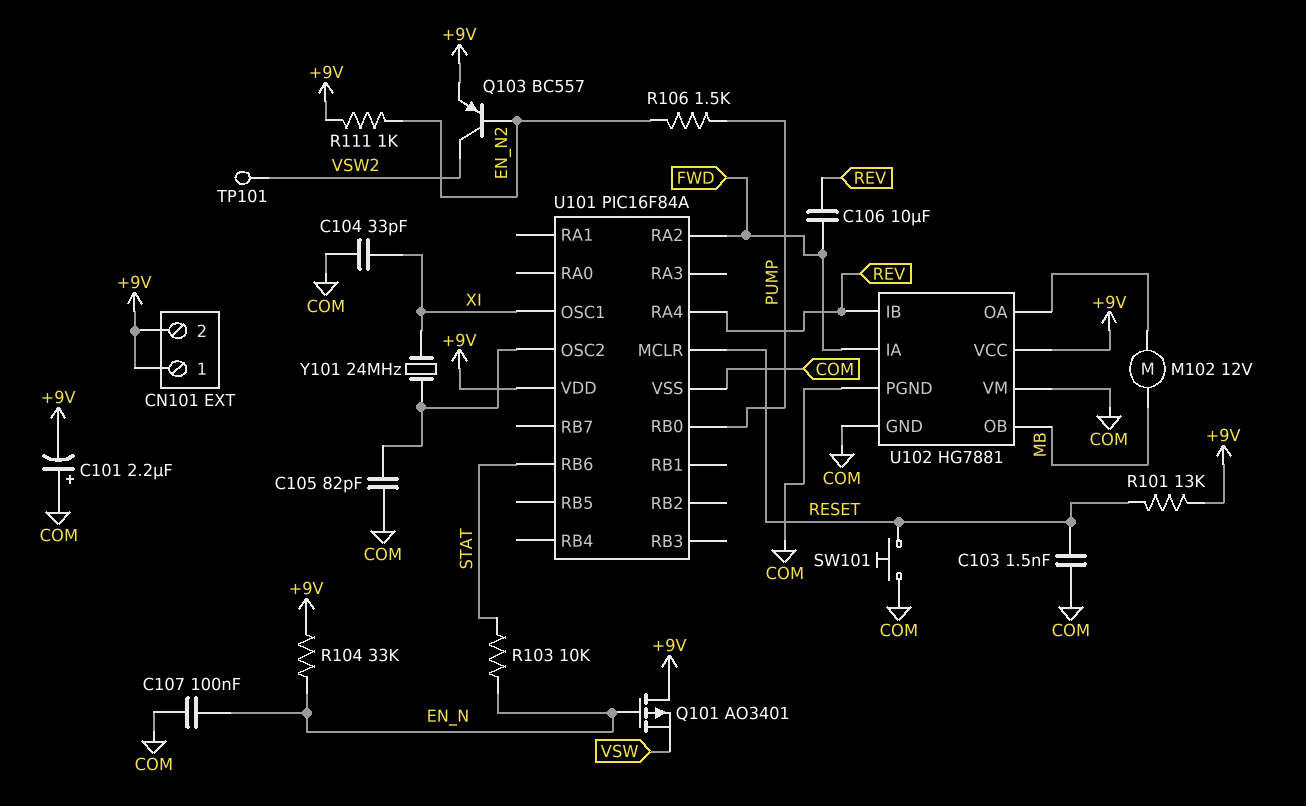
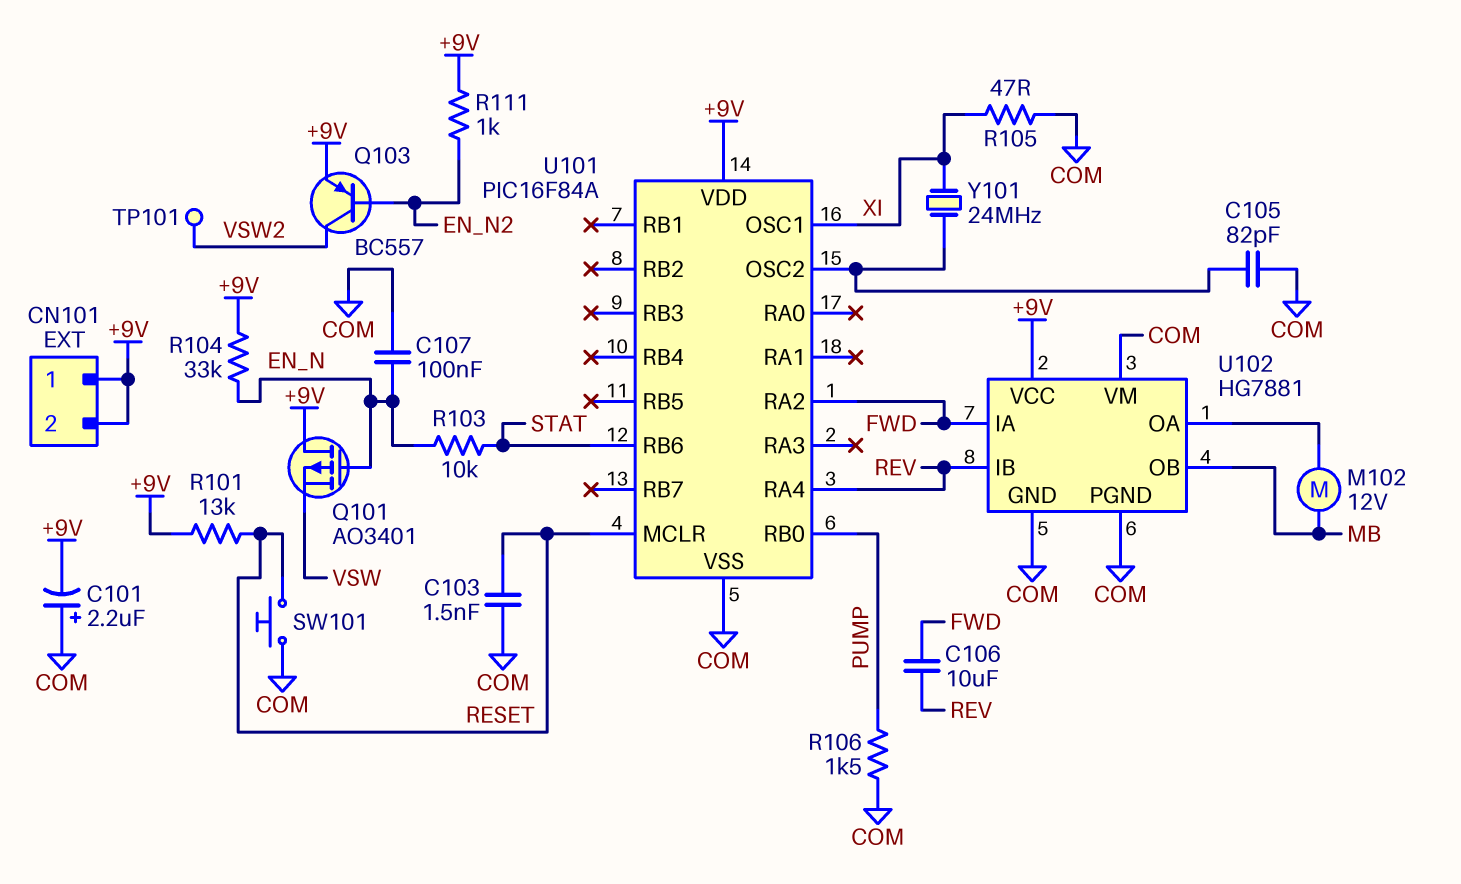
C104: 33pF (COM, XI) -> none
R105: none -> 47 (COM, XI)
R106: 1.5k (EN_N2, PUMP) -> 1.5k (COM, PUMP)

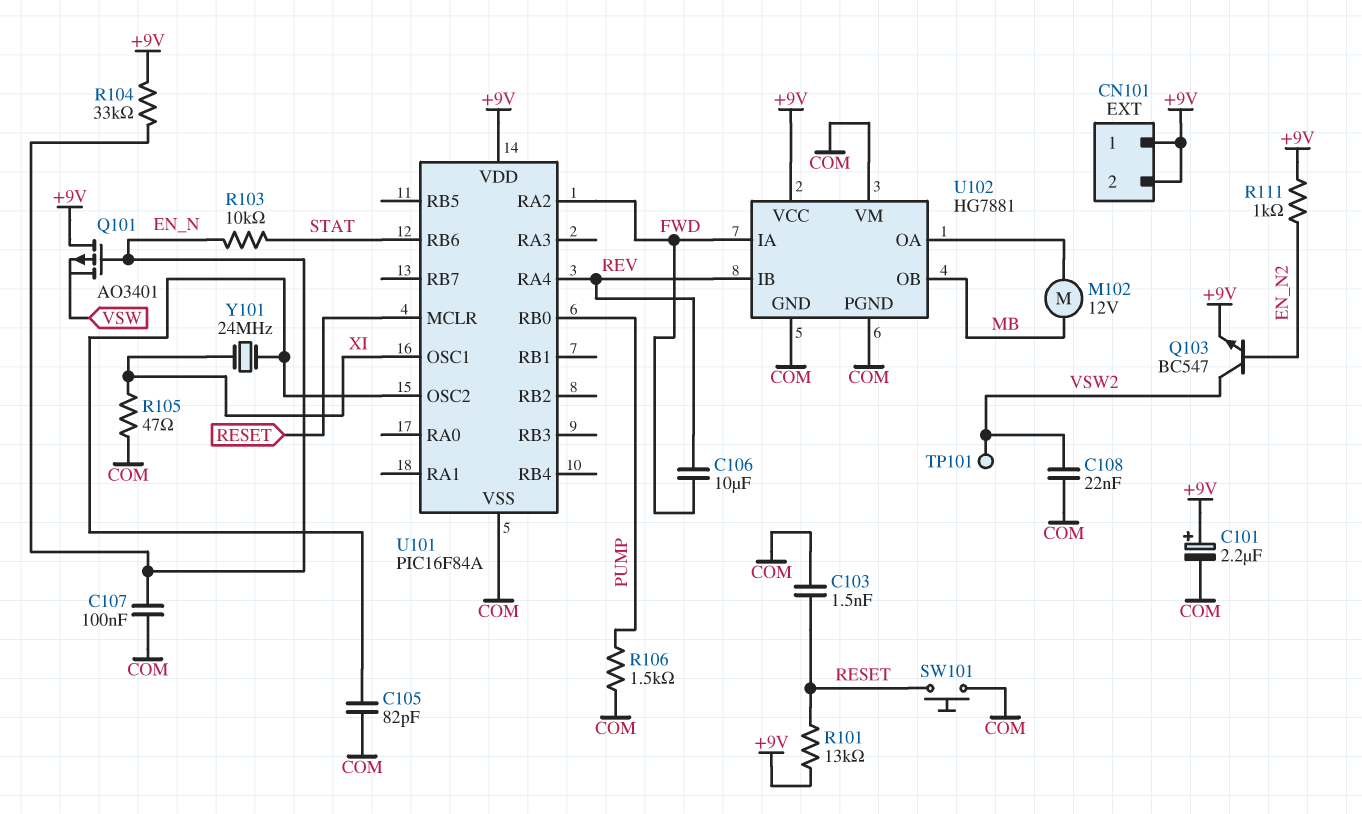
C101: 2.2uF (plus COM, minus +9V) -> 2.2uF (plus +9V, minus COM)
C108: none -> 22nF (COM, VSW2)
Q103: PNP BC557 (B EN_N2, C VSW2, E +9V) -> NPN BC547 (B EN_N2, C VSW2, E +9V)

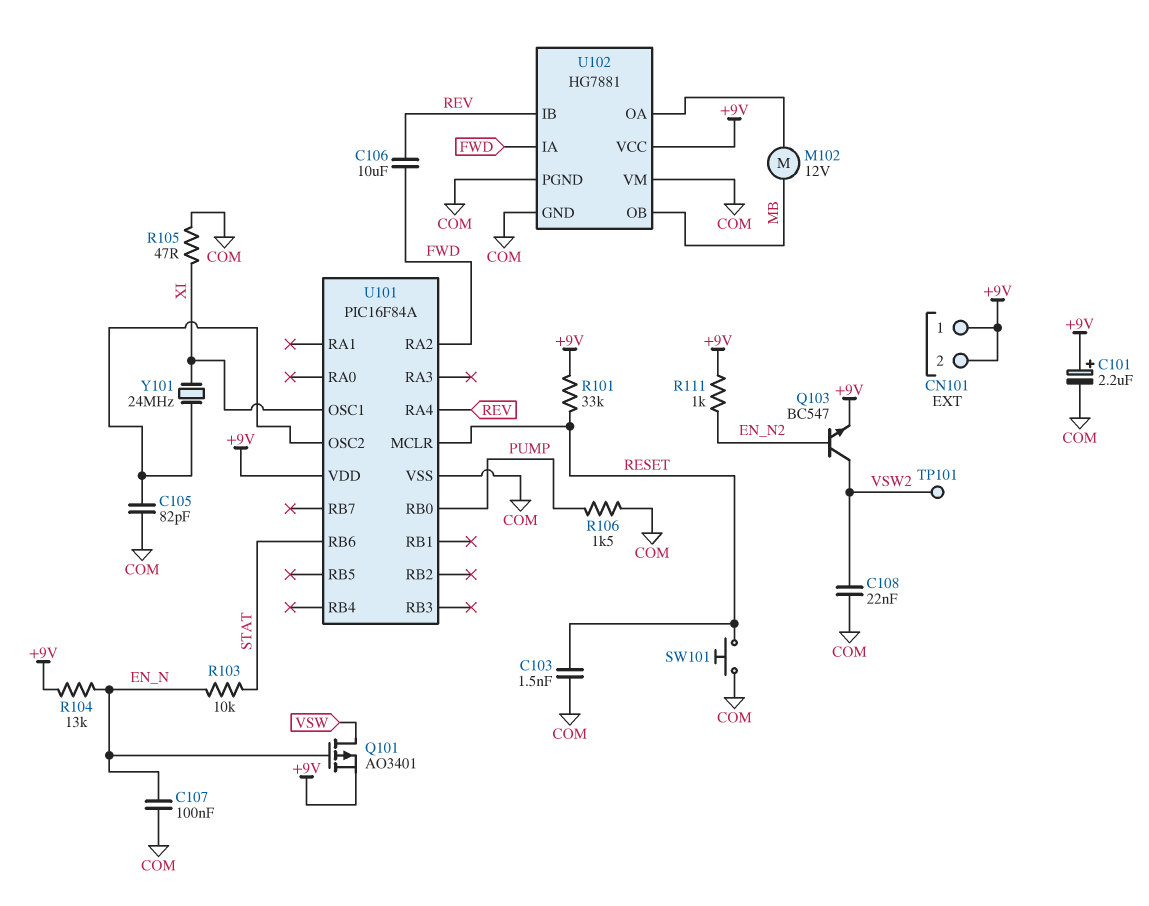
Q101: PMOS AO3401 (G EN_N, D +9V, S VSW) -> PMOS AO3401 (G EN_N, D VSW, S +9V)
R101: 13k (+9V, RESET) -> 33k (+9V, RESET)
R104: 33k (+9V, EN_N) -> 13k (+9V, EN_N)

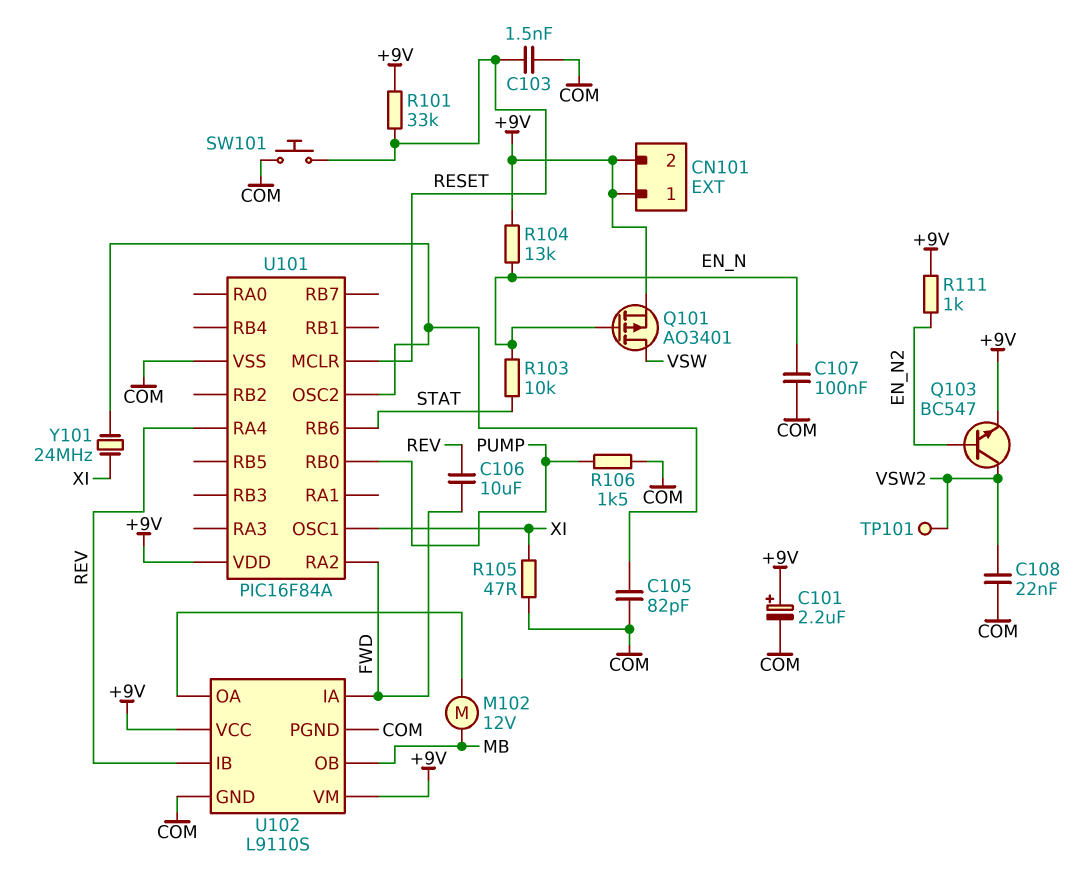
U102: HG7881 -> L9110S
U102 pin VM: COM -> +9V

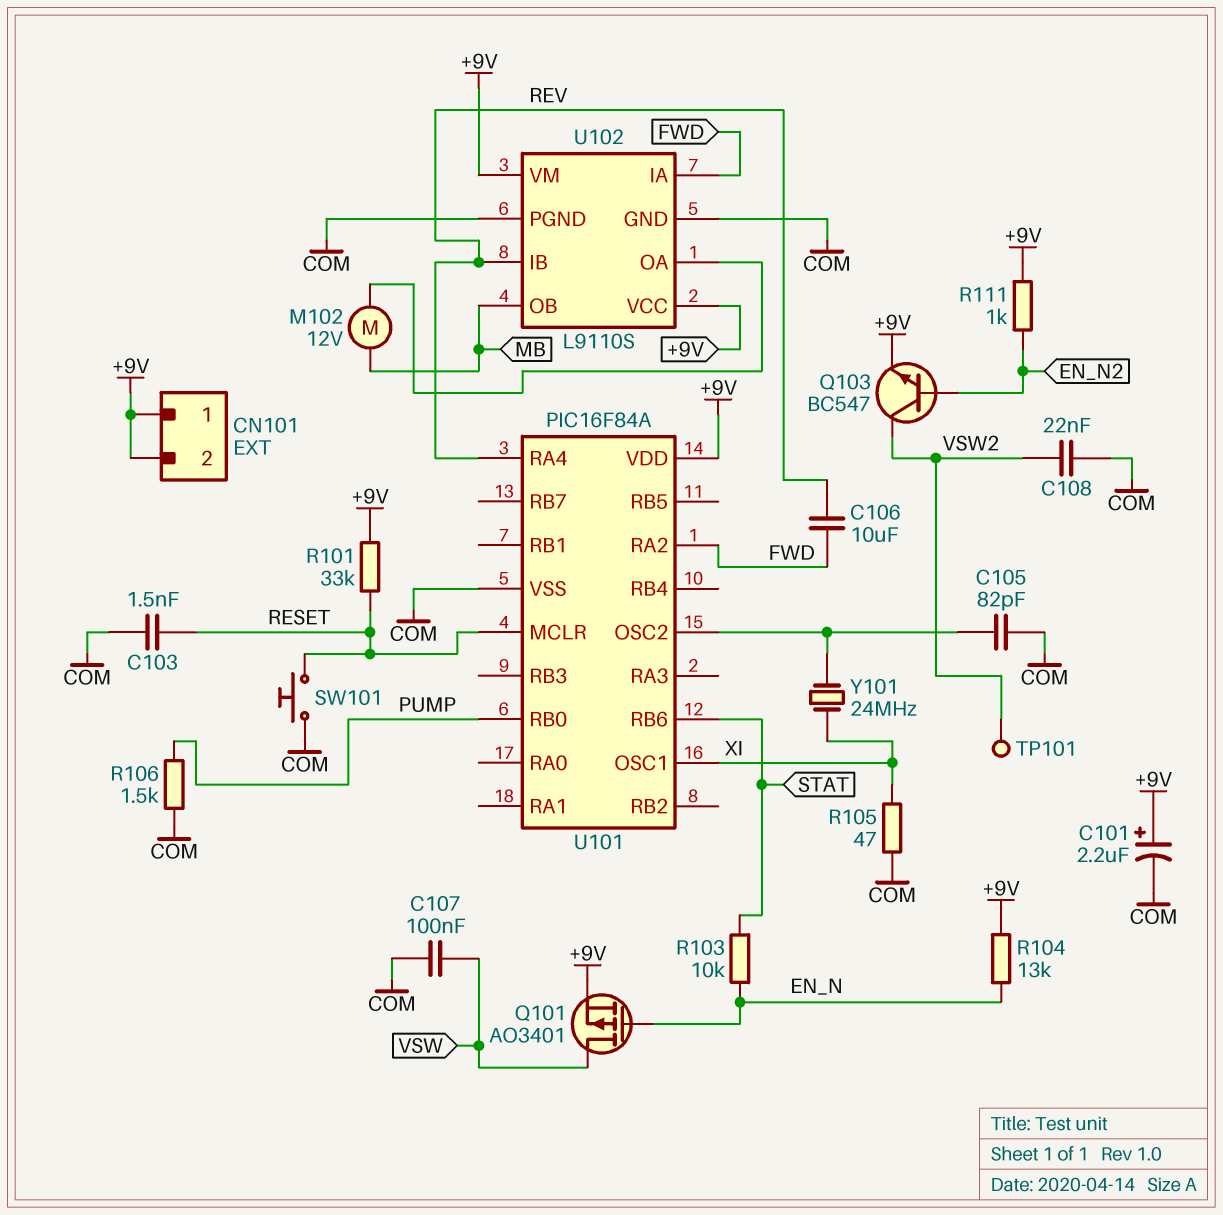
C107: 100nF (COM, EN_N) -> 100nF (COM, VSW)

